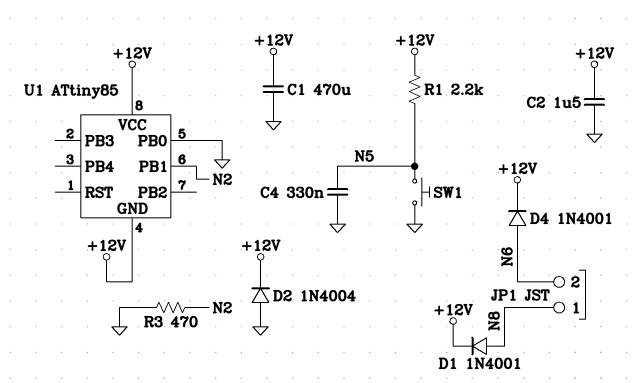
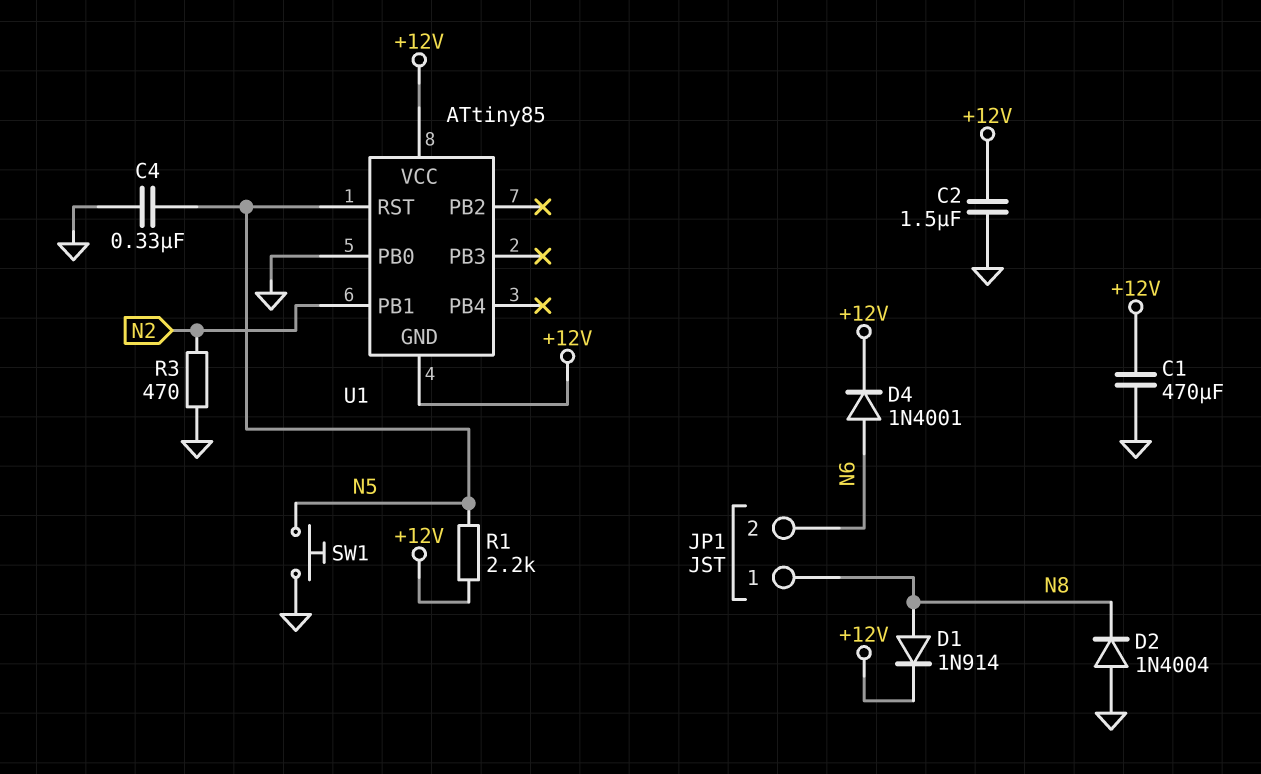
D1: diode 1N4001 (A N8, K +12V) -> diode 1N914 (A N8, K +12V)
D2: diode 1N4004 (A GND, K +12V) -> diode 1N4004 (A GND, K N8)
U1 pin RST: none -> N5

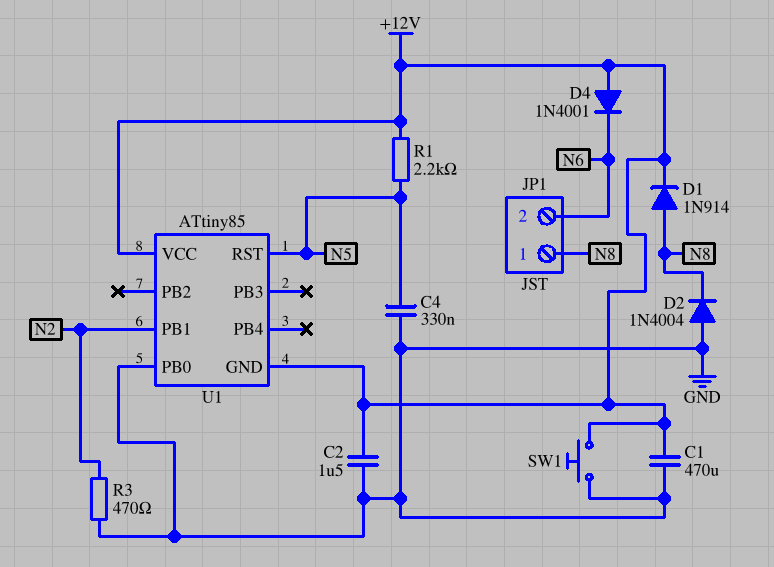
D4: diode 1N4001 (A N6, K +12V) -> diode 1N4001 (A +12V, K N6)
SW1: button (GND, N5) -> button (+12V, GND)

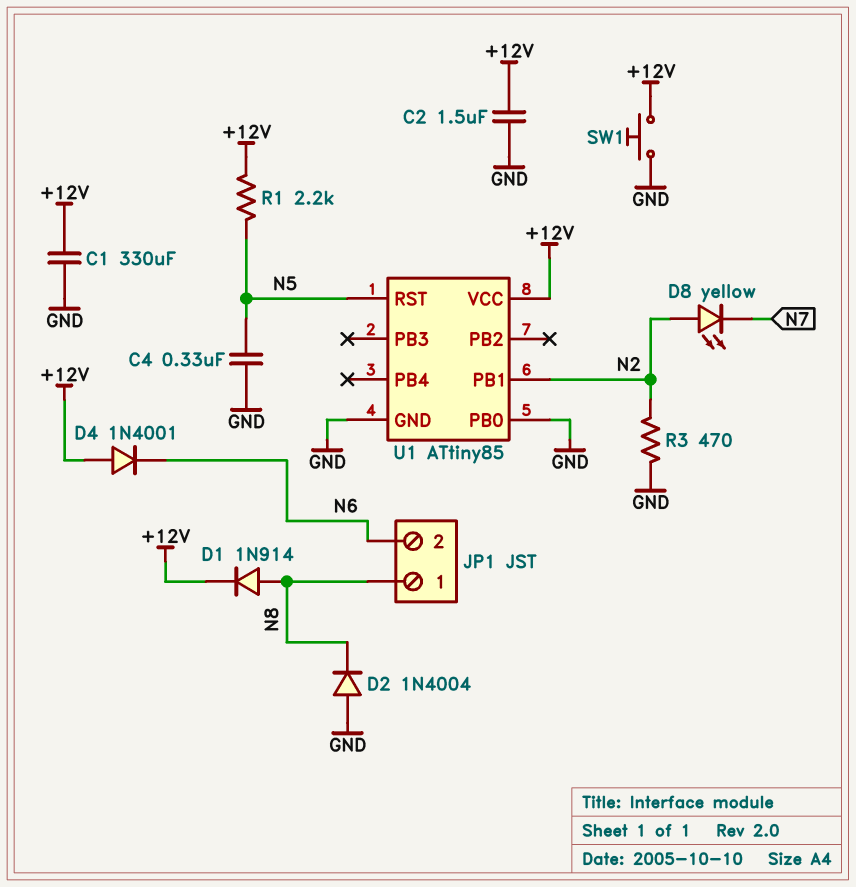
C1: 470uF (+12V, GND) -> 330uF (+12V, GND)
D8: none -> LED yellow (A N2, K N7)
U1 pin GND: +12V -> GND

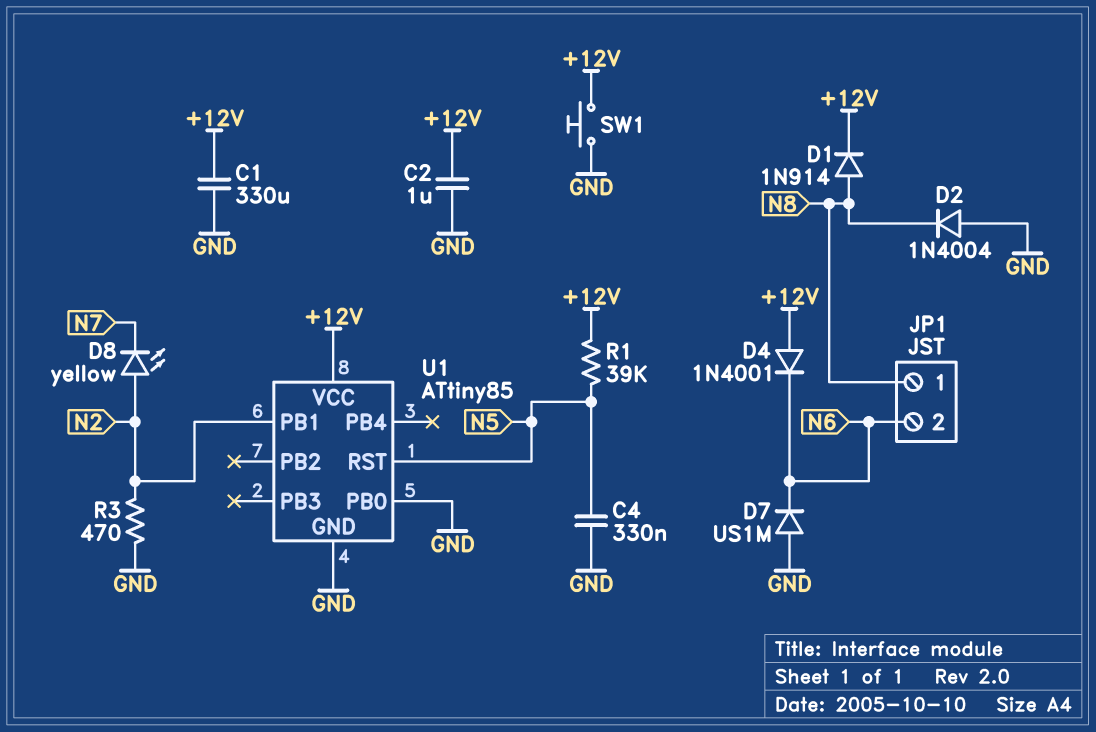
C2: 1.5uF (+12V, GND) -> 1uF (+12V, GND)
D7: none -> diode US1M (A GND, K N6)
R1: 2.2k (+12V, N5) -> 39k (+12V, N5)

